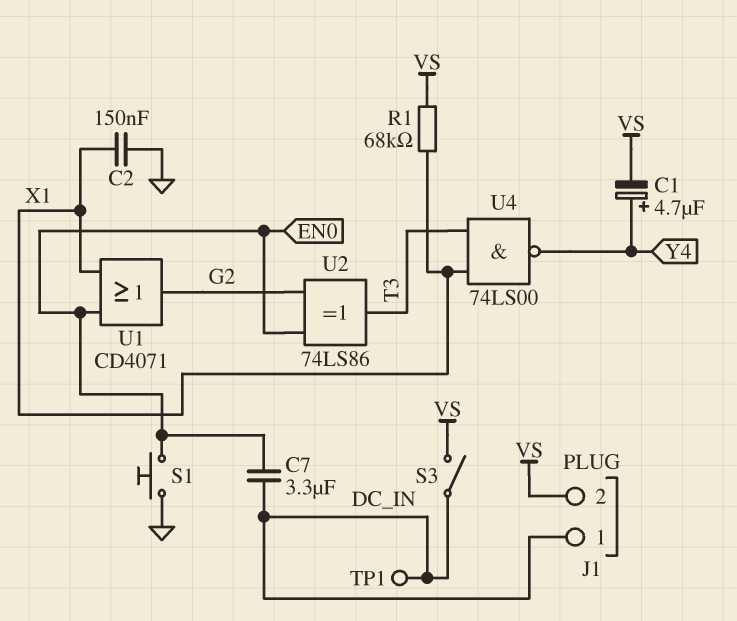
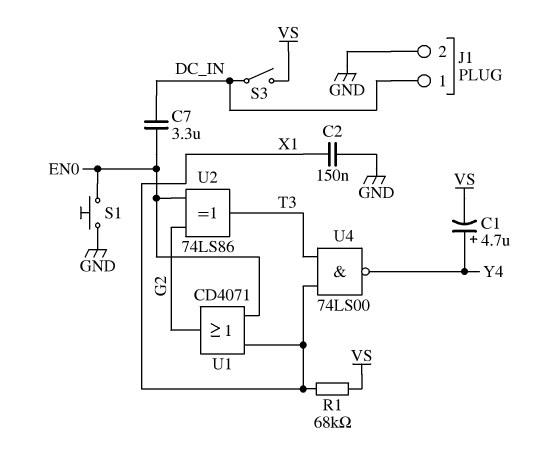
J1 pin 2: VS -> GND
TP1: test point (DC_IN) -> none

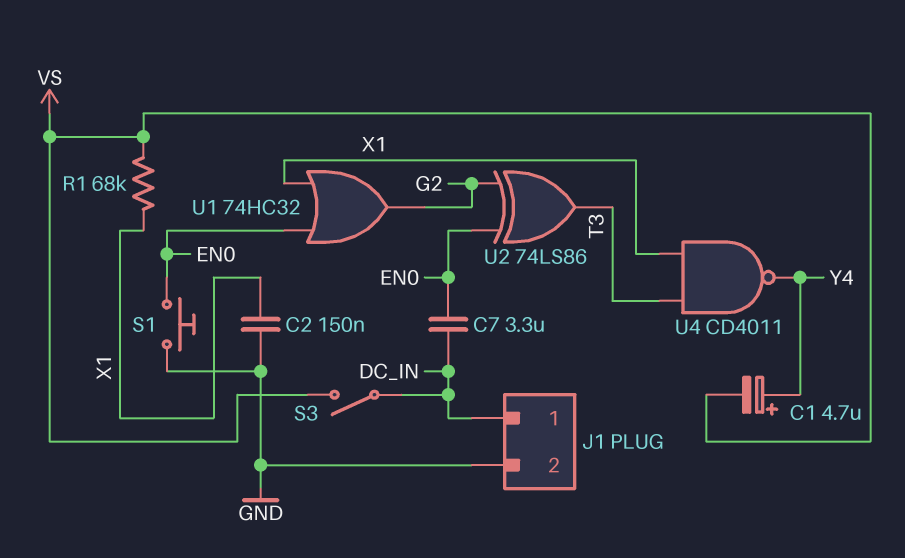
U1: OR CD4071 (in EN0, in X1, out G2) -> OR 74HC32 (in EN0, in X1, out G2)
U4: NAND 74LS00 (in T3, in X1, out Y4) -> NAND CD4011 (in T3, in X1, out Y4)

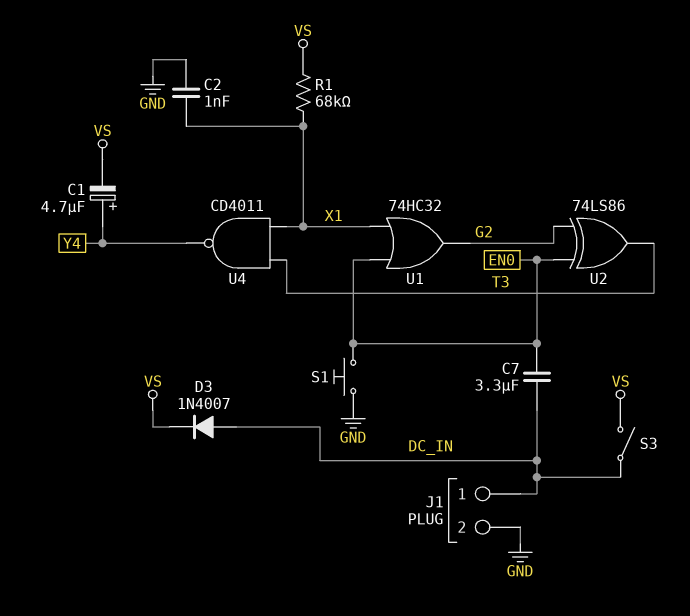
C2: 150nF (GND, X1) -> 1nF (GND, X1)
D3: none -> diode 1N4007 (A DC_IN, K VS)

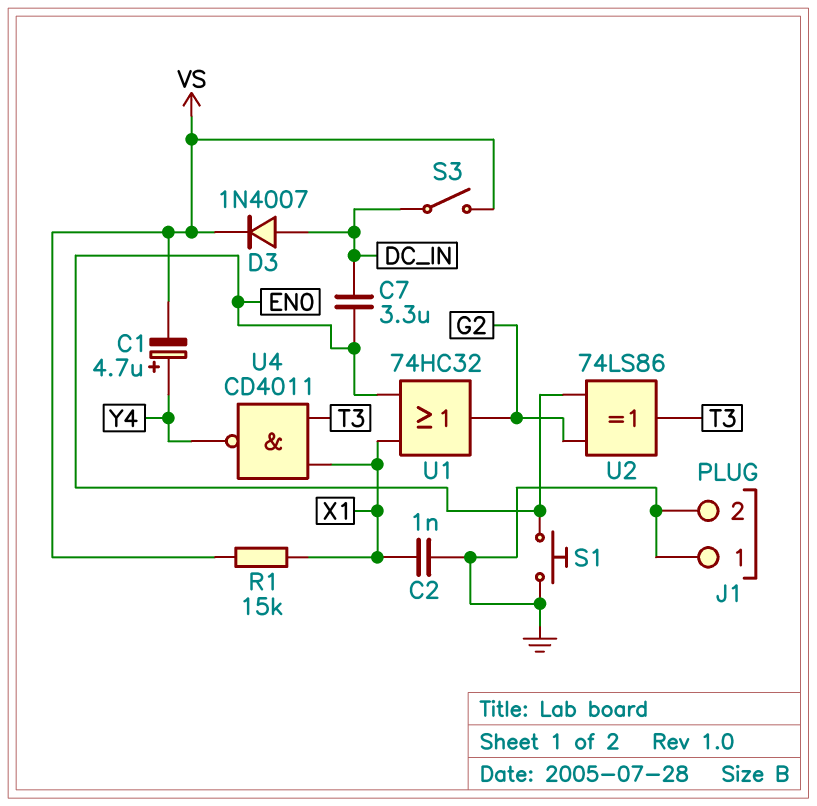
J1 pin 1: DC_IN -> GND
R1: 68k (VS, X1) -> 15k (VS, X1)

